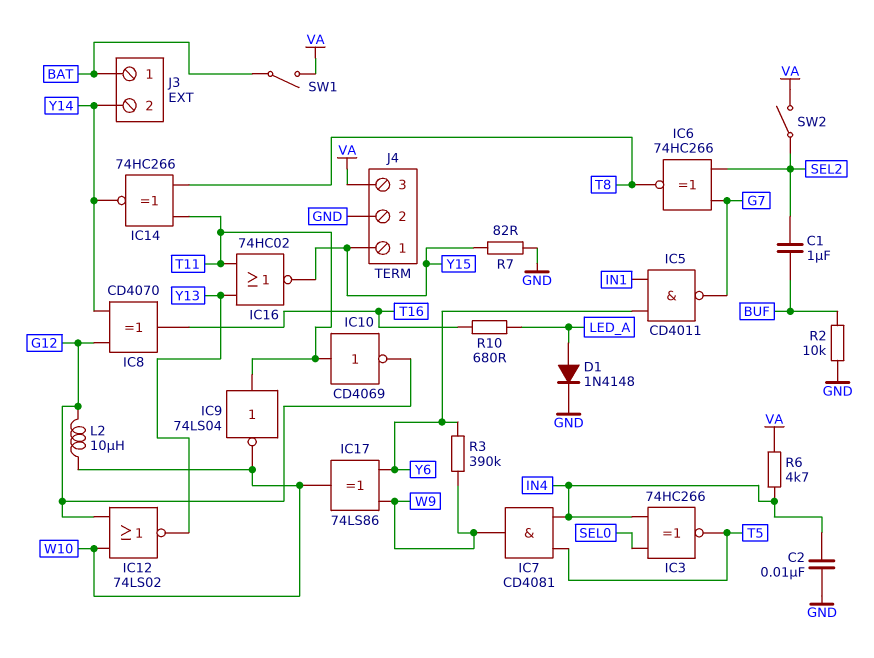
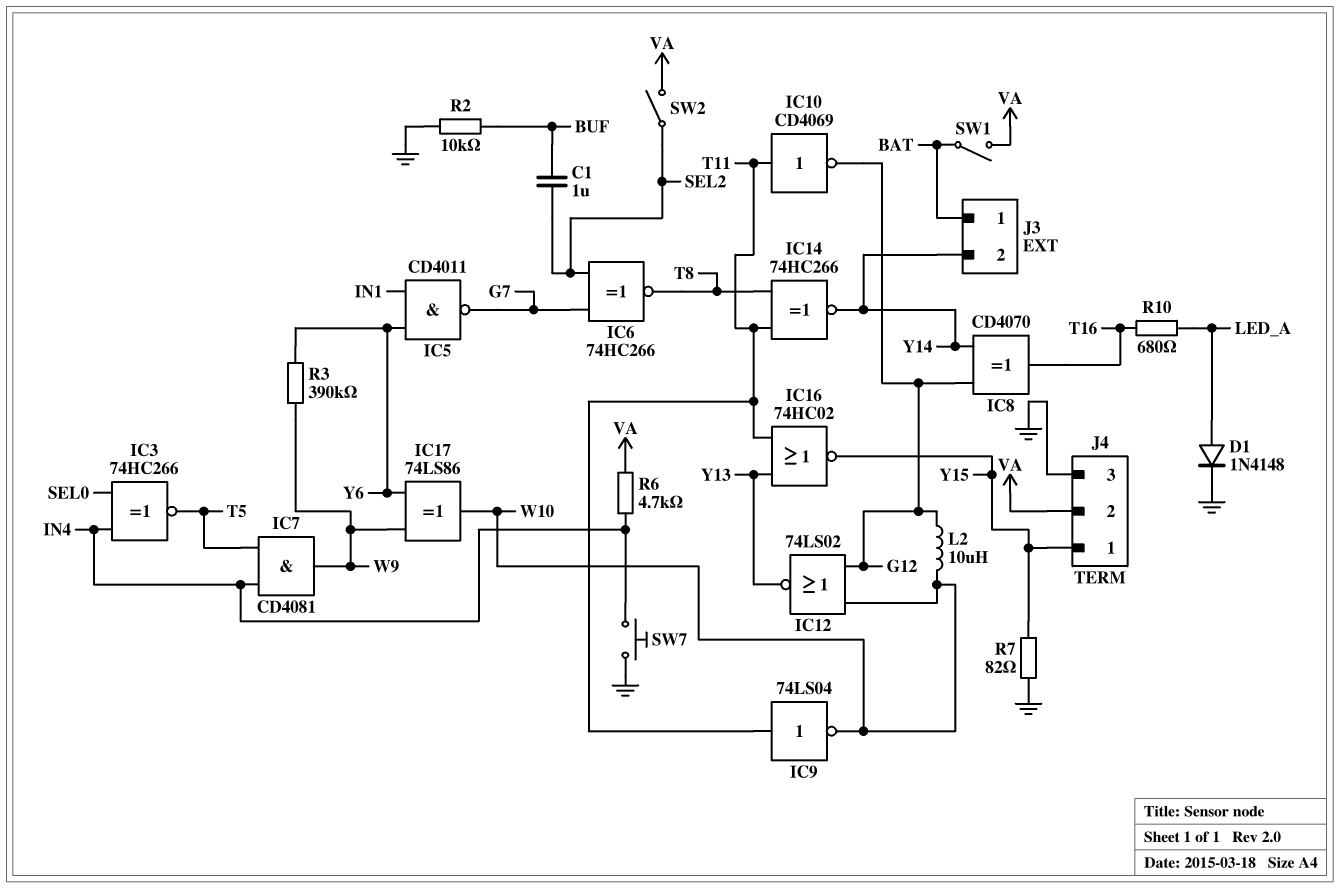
C2: 10nF (GND, IN4) -> none
J4 pin 2: GND -> VA
J4 pin 3: VA -> GND
SW7: none -> button (GND, IN4)

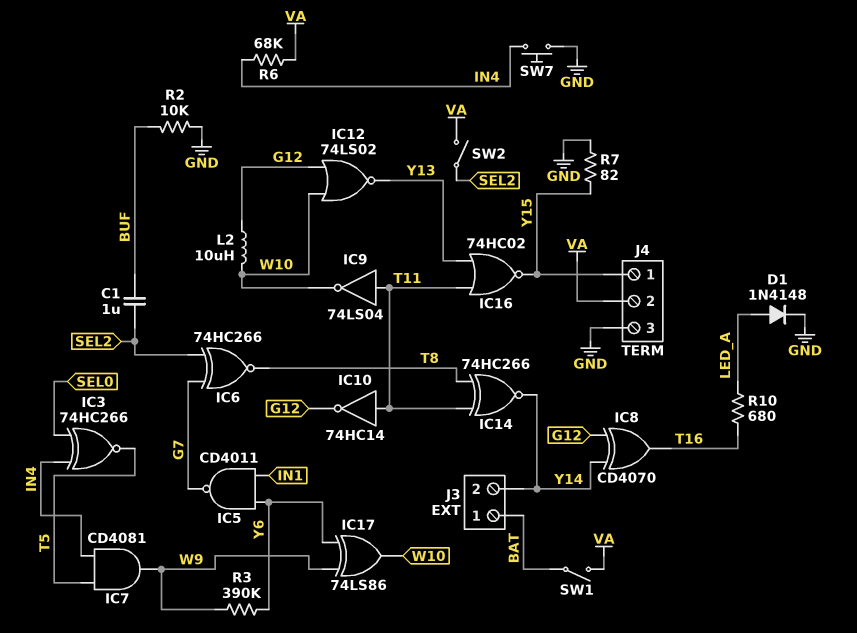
IC10: NOT CD4069 (in T11, out G12) -> NOT 74HC14 (in T11, out G12)
R6: 4.7k (IN4, VA) -> 68k (IN4, VA)

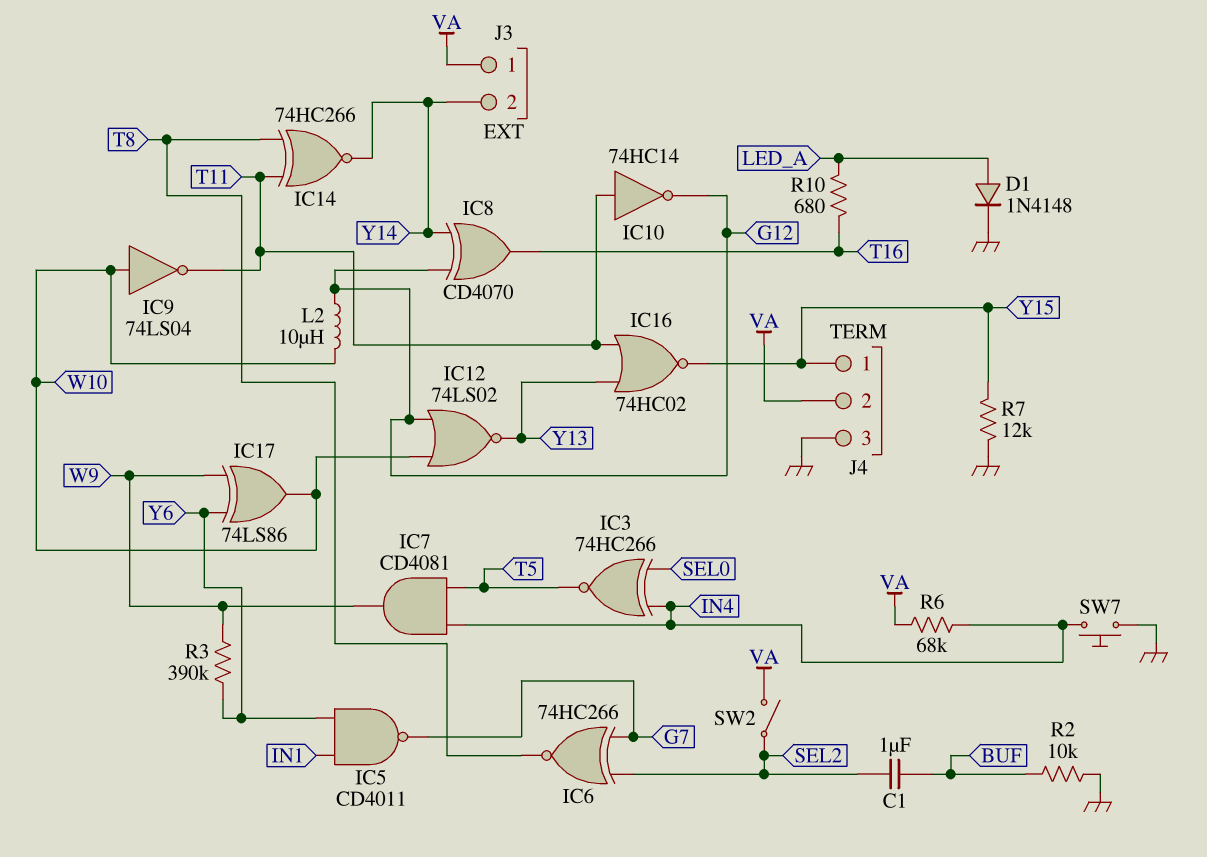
IC9: NOT 74LS04 (in T11, out W10) -> NOT 74LS04 (in W10, out T11)
J3 pin 1: BAT -> VA
R7: 82 (GND, Y15) -> 12k (GND, Y15)
SW1: switch (BAT, VA) -> none

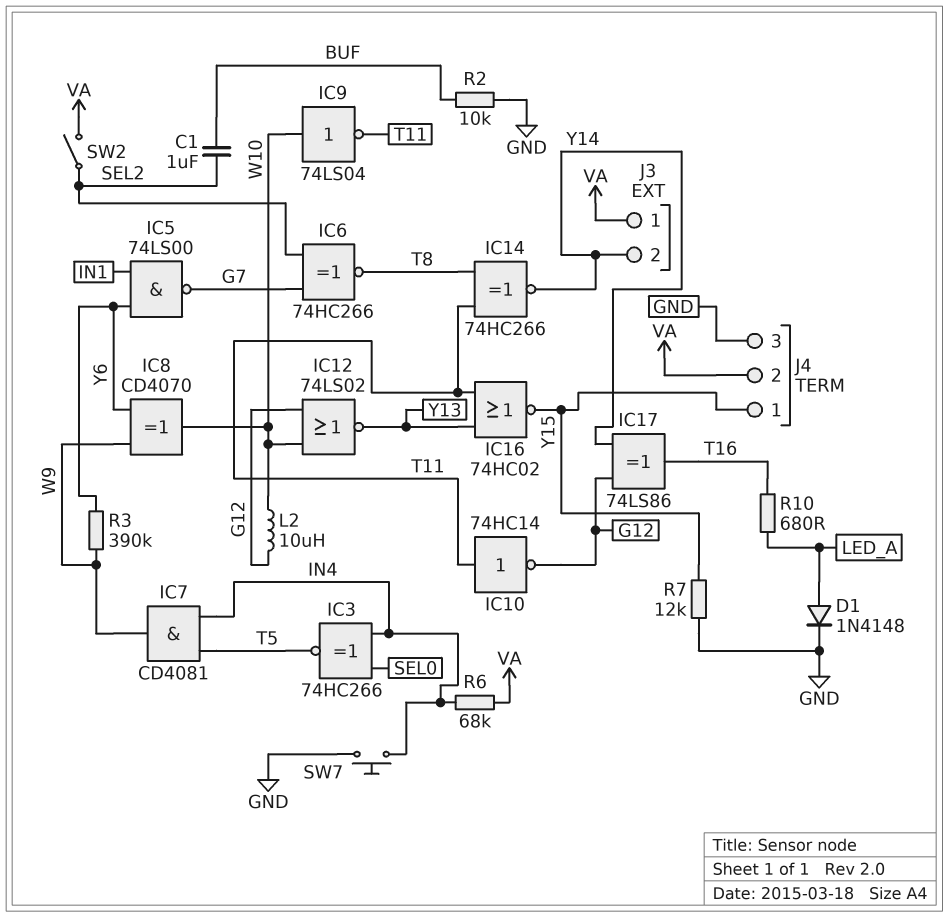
IC5: NAND CD4011 (in IN1, in Y6, out G7) -> NAND 74LS00 (in IN1, in Y6, out G7)
IC8: XOR CD4070 (in G12, in Y14, out T16) -> XOR CD4070 (in W9, in Y6, out W10)
IC17: XOR 74LS86 (in W9, in Y6, out W10) -> XOR 74LS86 (in G12, in Y14, out T16)

